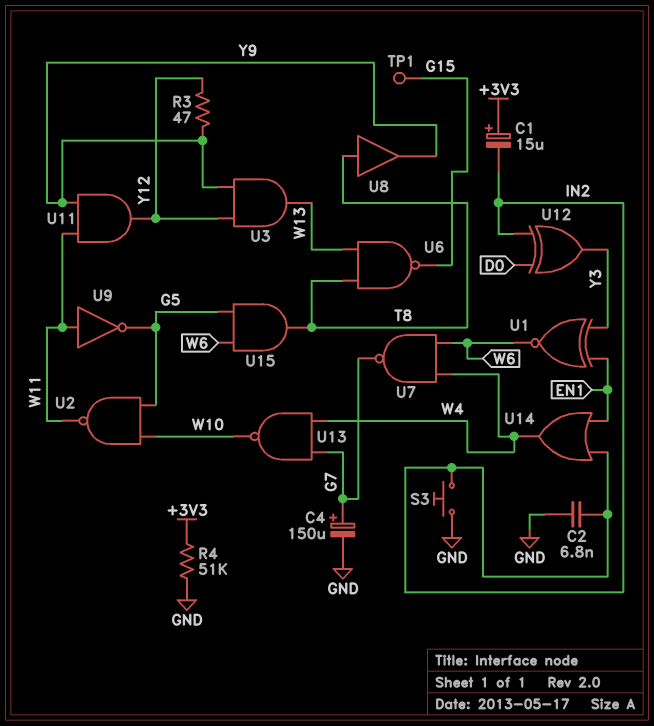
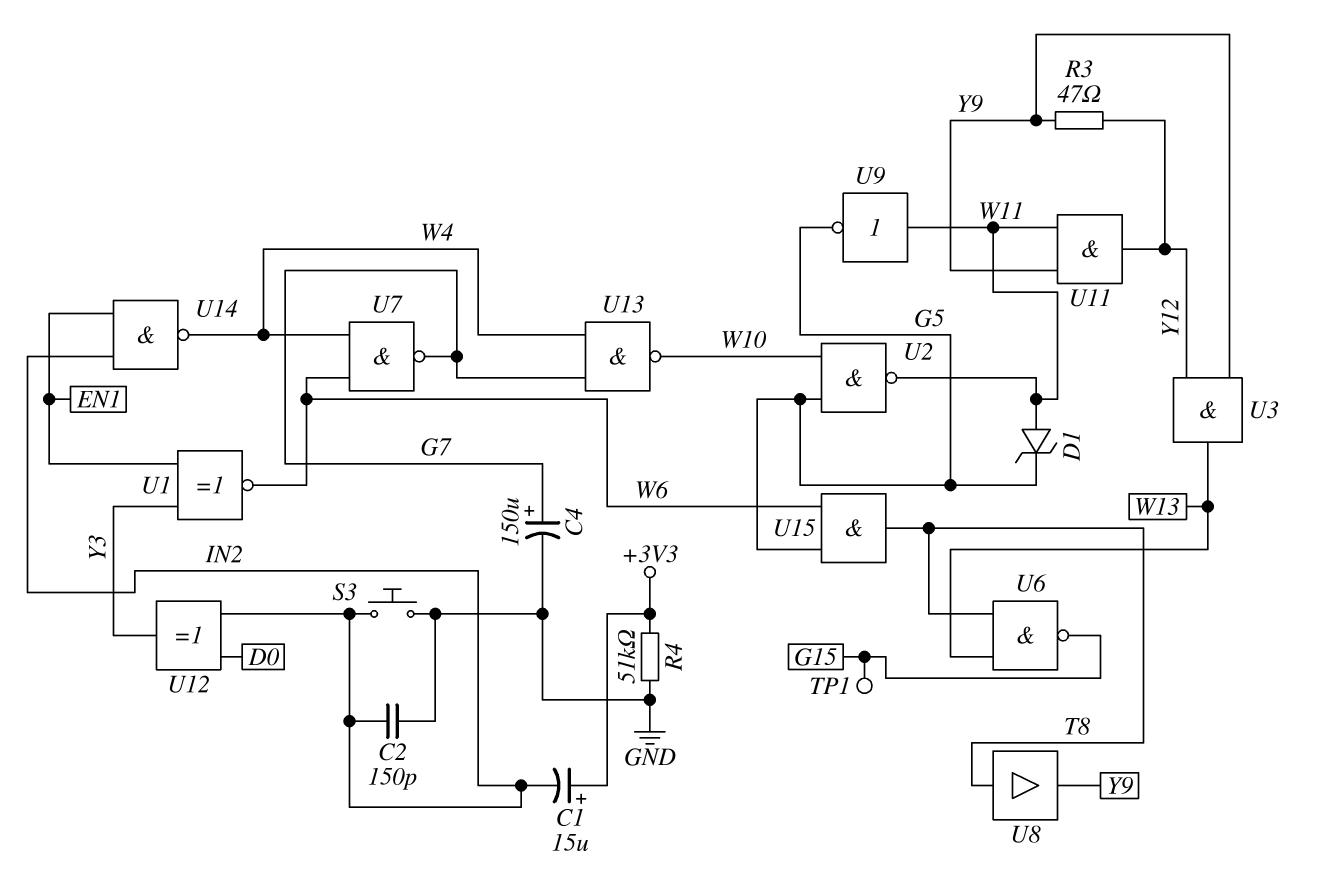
C2: 6.8nF (GND, IN2) -> 150pF (GND, IN2)
D1: none -> zener (A W11, K G5)
U14: OR (in EN1, in IN2, out W4) -> NAND (in EN1, in IN2, out W4)

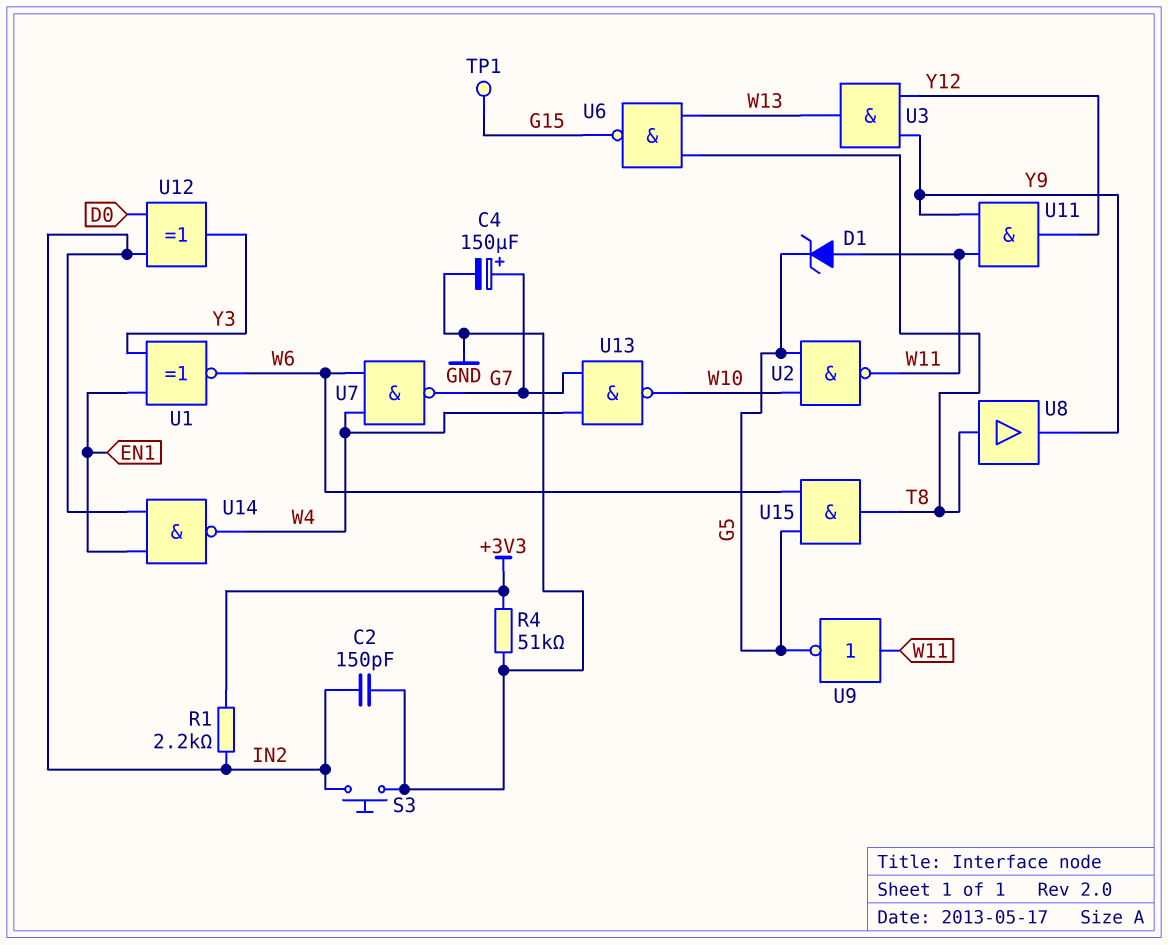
C1: 15uF (plus +3V3, minus IN2) -> none
R1: none -> 2.2k (+3V3, IN2)
R3: 47 (Y9, Y12) -> none

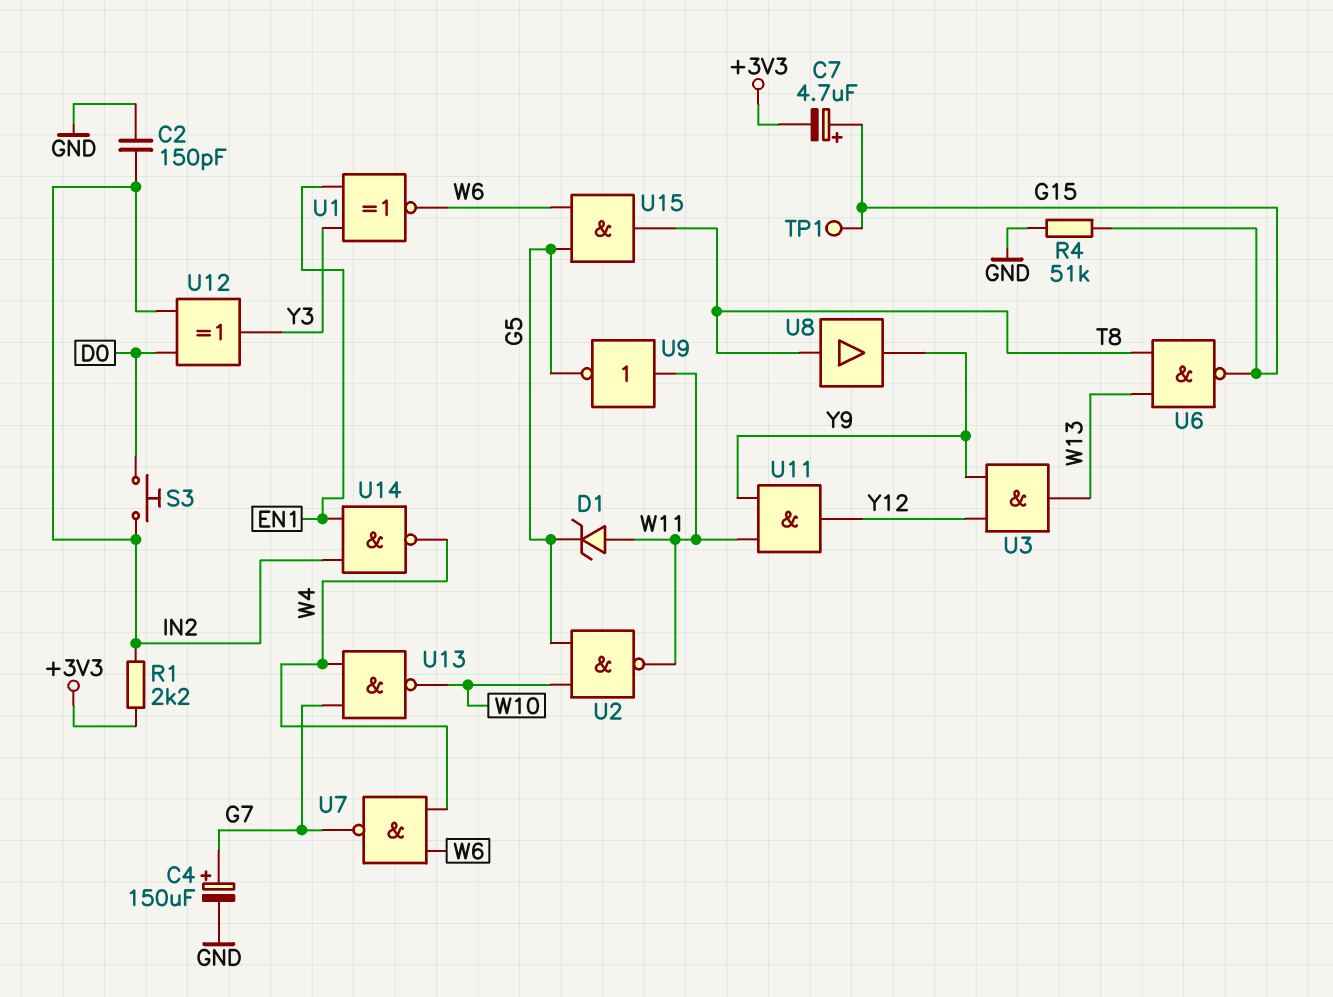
C7: none -> 4.7uF (plus G15, minus +3V3)
R4: 51k (+3V3, GND) -> 51k (G15, GND)
S3: button (GND, IN2) -> button (D0, IN2)

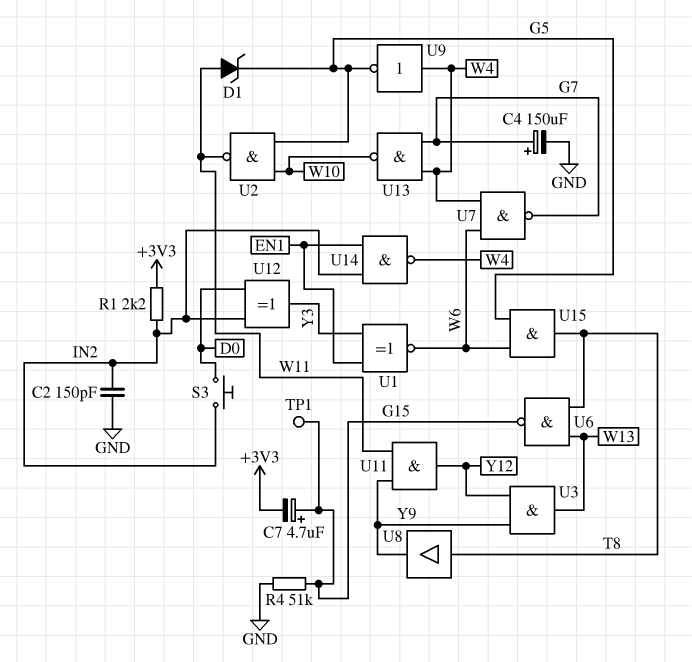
U9: NOT (in W11, out G5) -> NOT (in W4, out G5)

